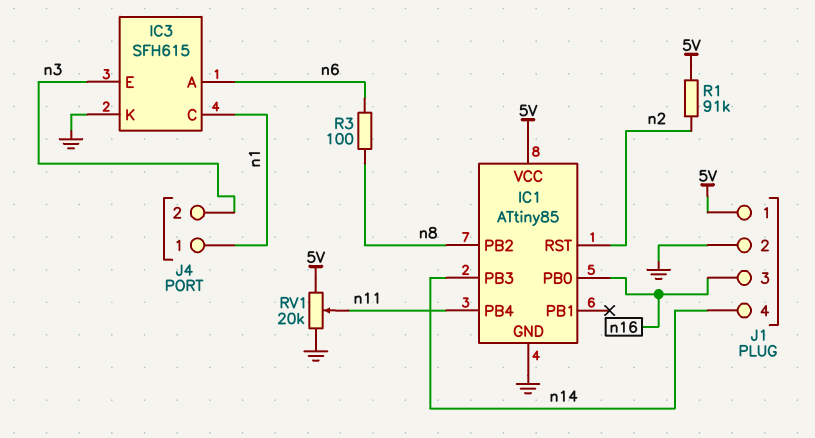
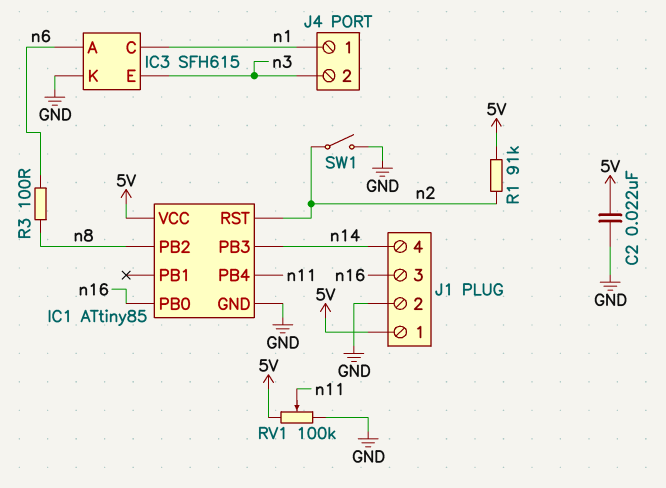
C2: none -> 22nF (5V, GND)
RV1: 20k (5V, GND, wiper n11) -> 100k (5V, GND, wiper n11)
SW1: none -> switch (GND, n2)

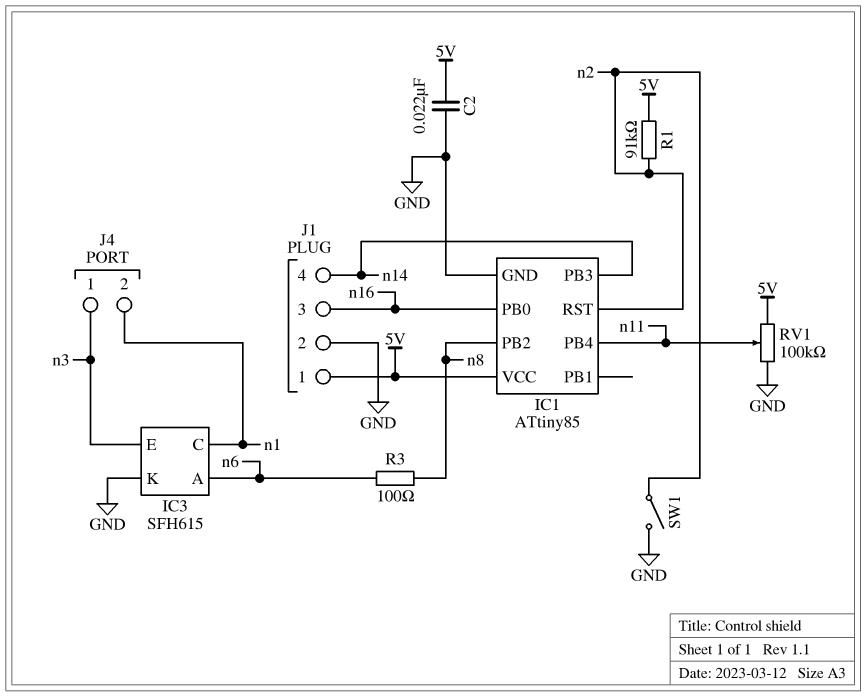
J4 pin 1: n1 -> n3
J4 pin 2: n3 -> n1

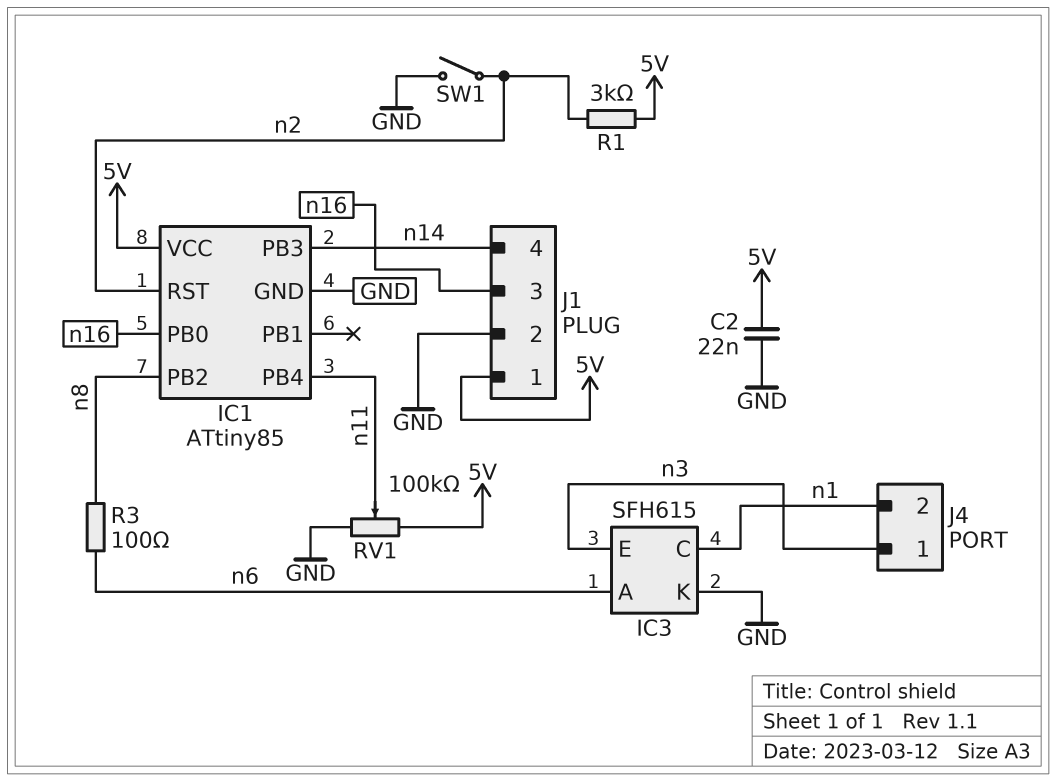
R1: 91k (5V, n2) -> 3k (5V, n2)

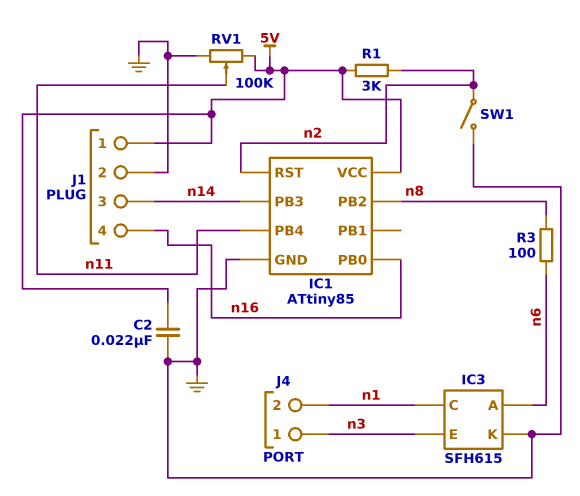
J1 pin 3: n16 -> n14
J1 pin 4: n14 -> n16

